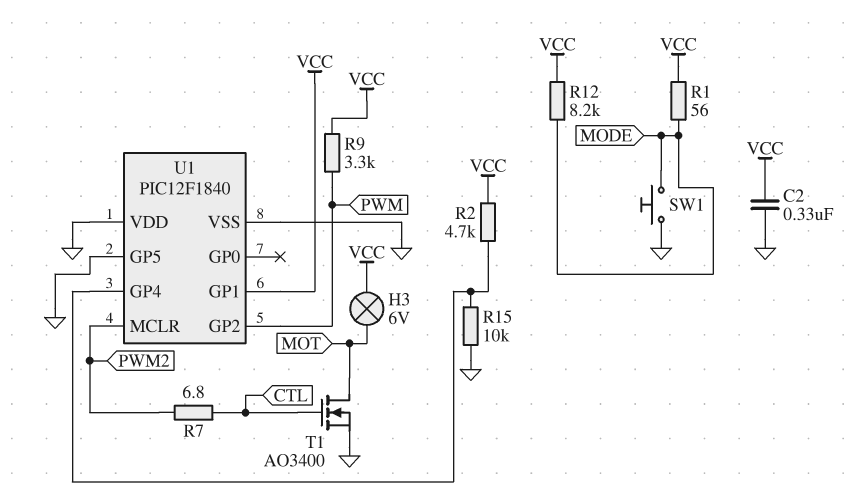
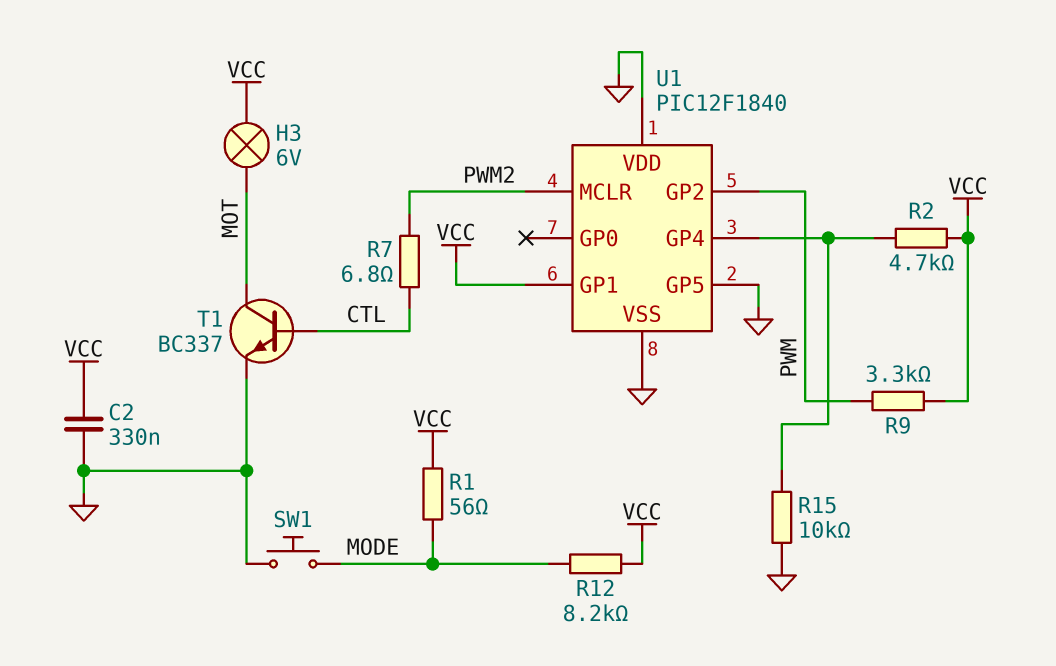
T1: NMOS AO3400 (G CTL, D MOT, S GND) -> NPN BC337 (B CTL, C MOT, E GND)

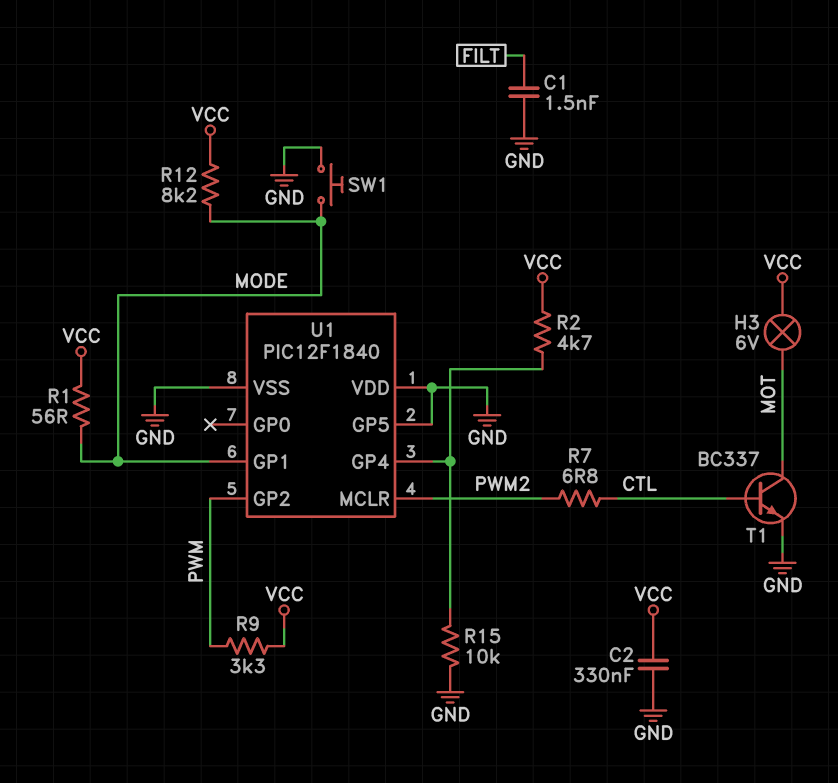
C1: none -> 1.5nF (FILT, GND)
U1 pin GP1: VCC -> MODE

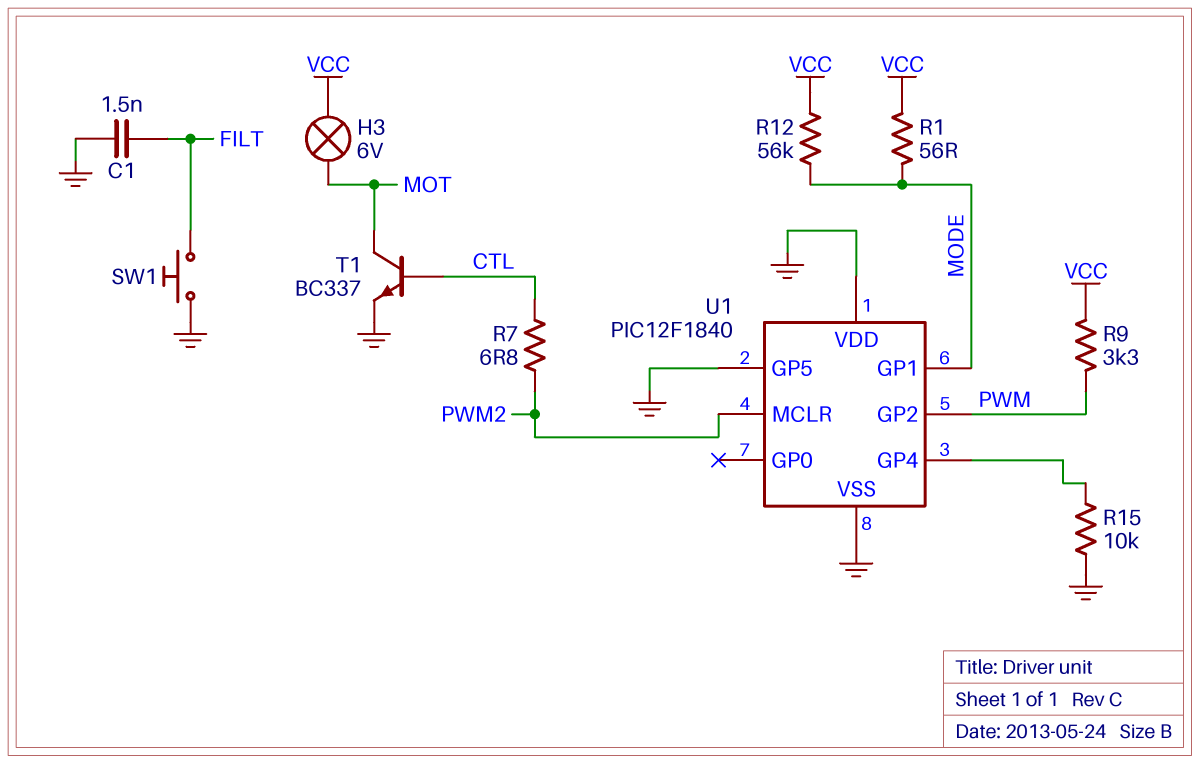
C2: 330nF (GND, VCC) -> none
R2: 4.7k (U1/GP4, VCC) -> none
R12: 8.2k (MODE, VCC) -> 56k (MODE, VCC)
SW1: button (GND, MODE) -> button (FILT, GND)

